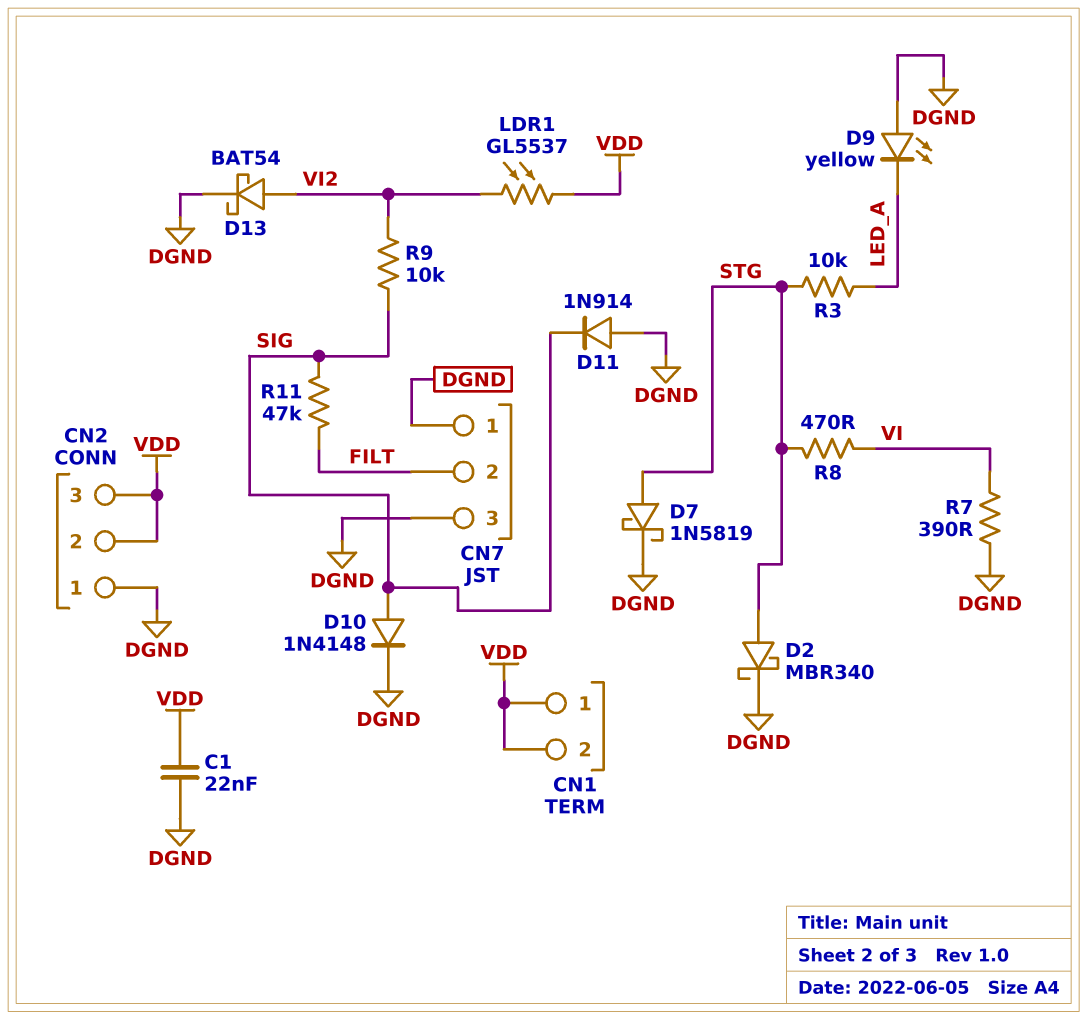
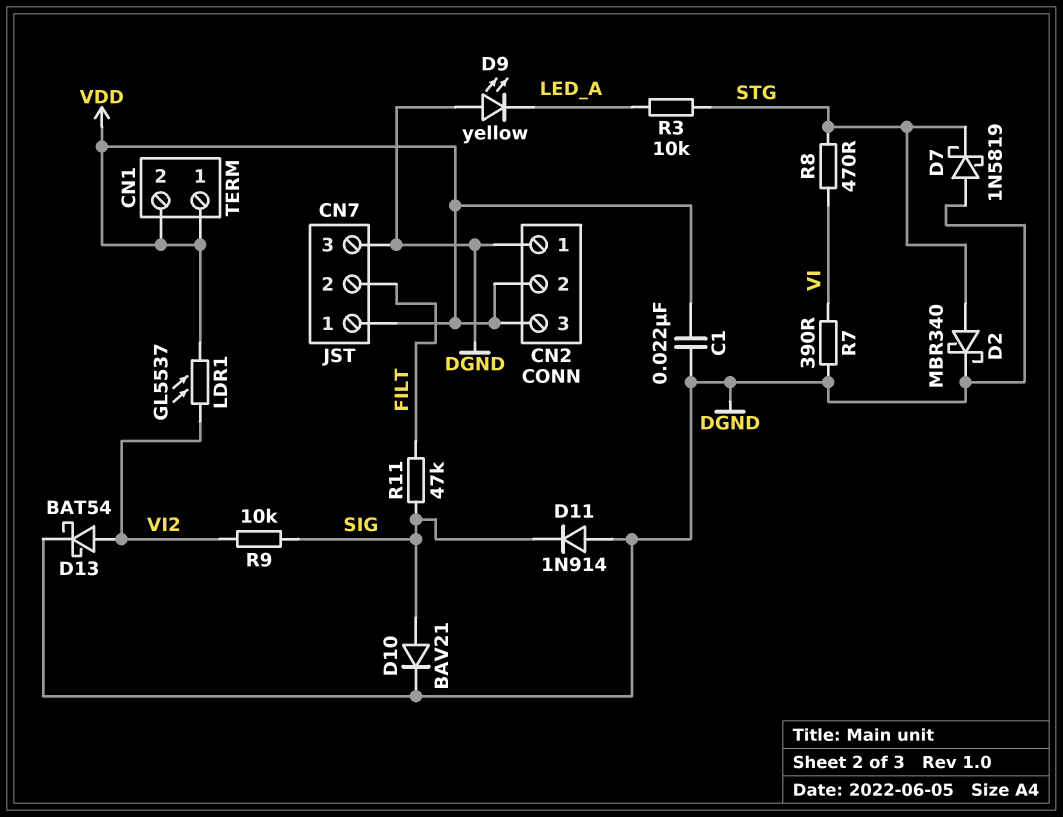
CN7 pin 1: DGND -> VDD
D7: schottky 1N5819 (A STG, K DGND) -> schottky 1N5819 (A DGND, K STG)
D10: diode 1N4148 (A SIG, K DGND) -> diode BAV21 (A SIG, K DGND)

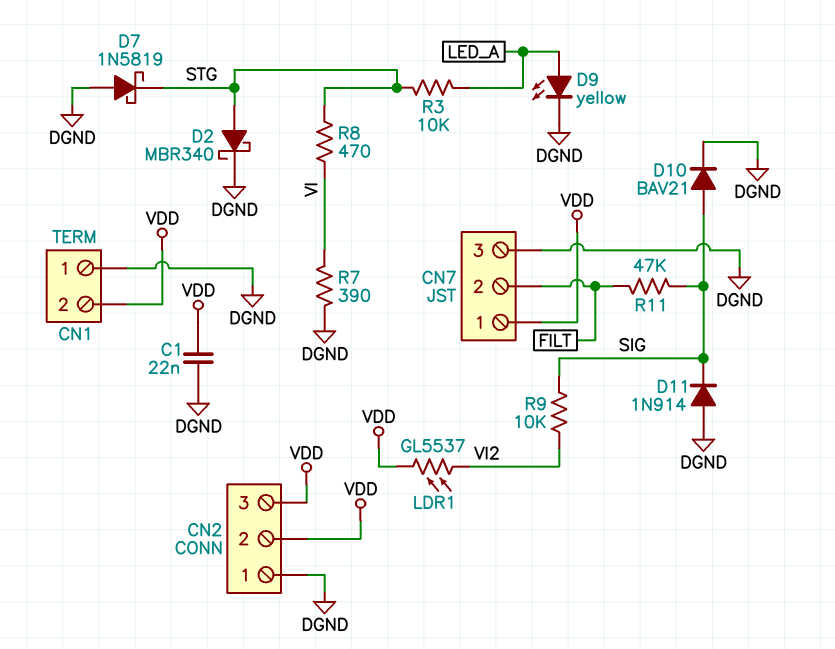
CN1 pin 1: VDD -> DGND
D9: LED yellow (A DGND, K LED_A) -> LED yellow (A LED_A, K DGND)
D13: schottky BAT54 (A VI2, K DGND) -> none

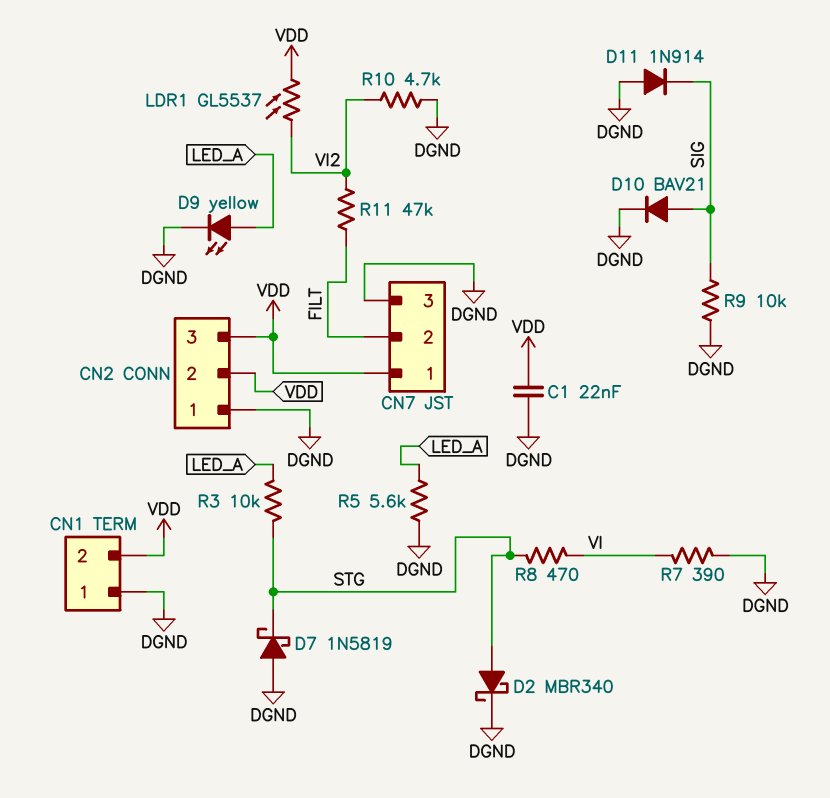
R5: none -> 5.6k (DGND, LED_A)
R9: 10k (SIG, VI2) -> 10k (DGND, SIG)
R10: none -> 4.7k (DGND, VI2)
R11: 47k (FILT, SIG) -> 47k (FILT, VI2)

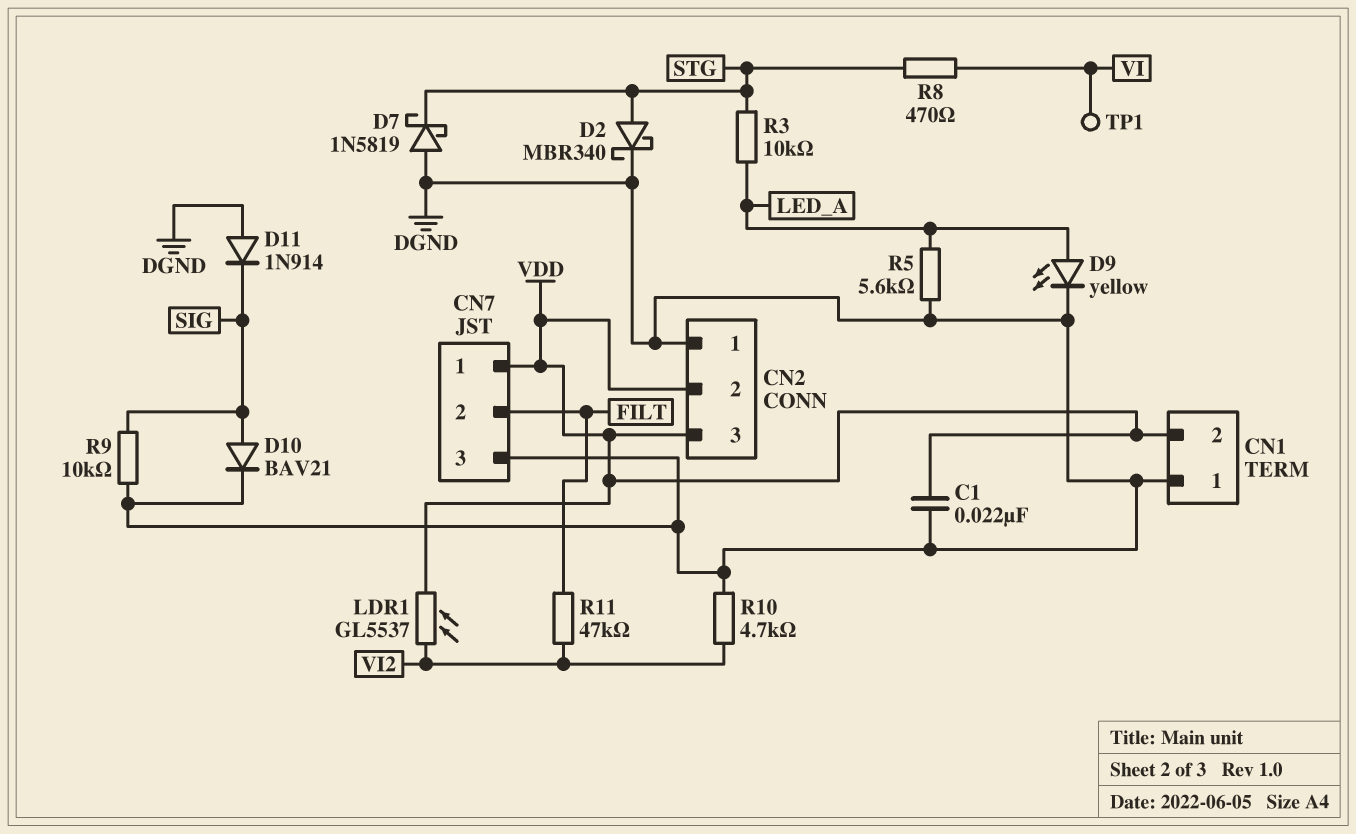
R7: 390 (DGND, VI) -> none
TP1: none -> test point (VI)

